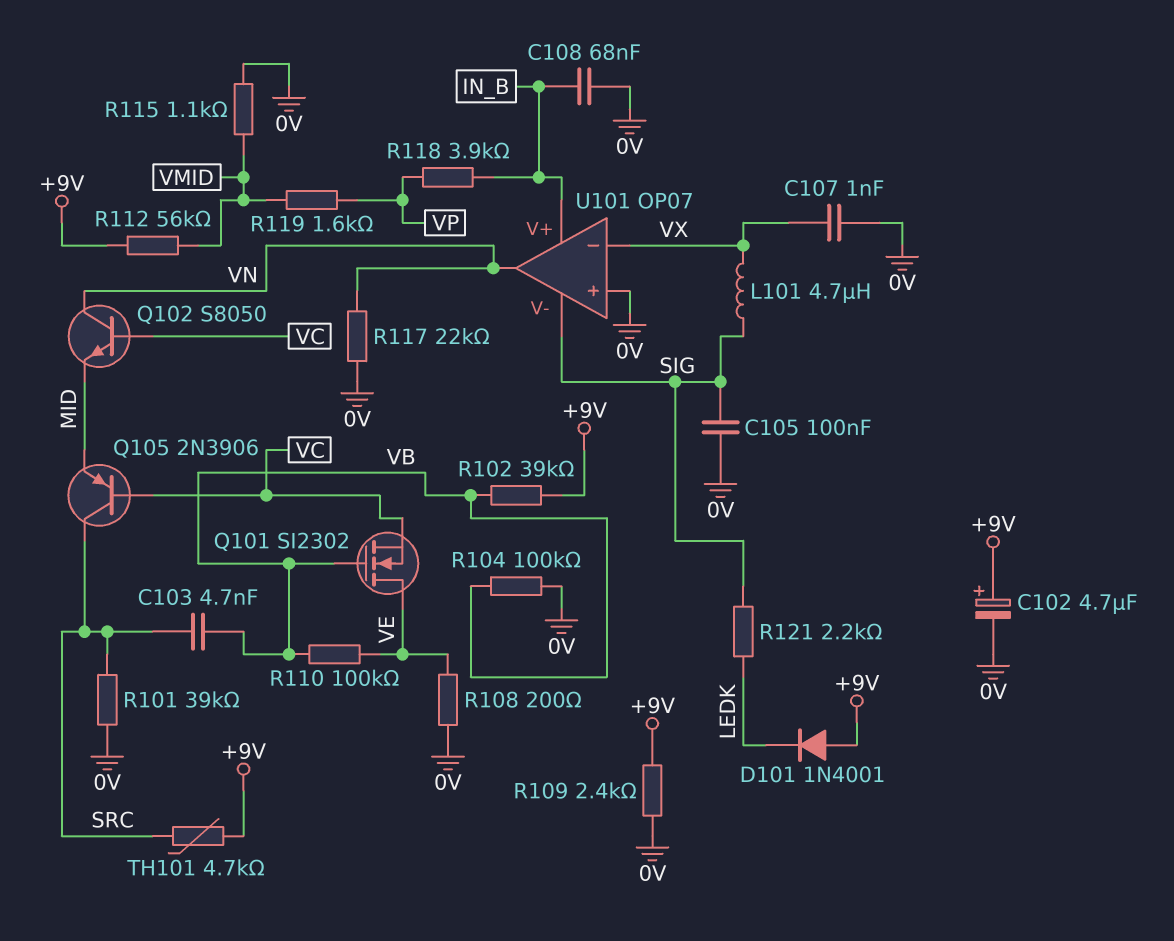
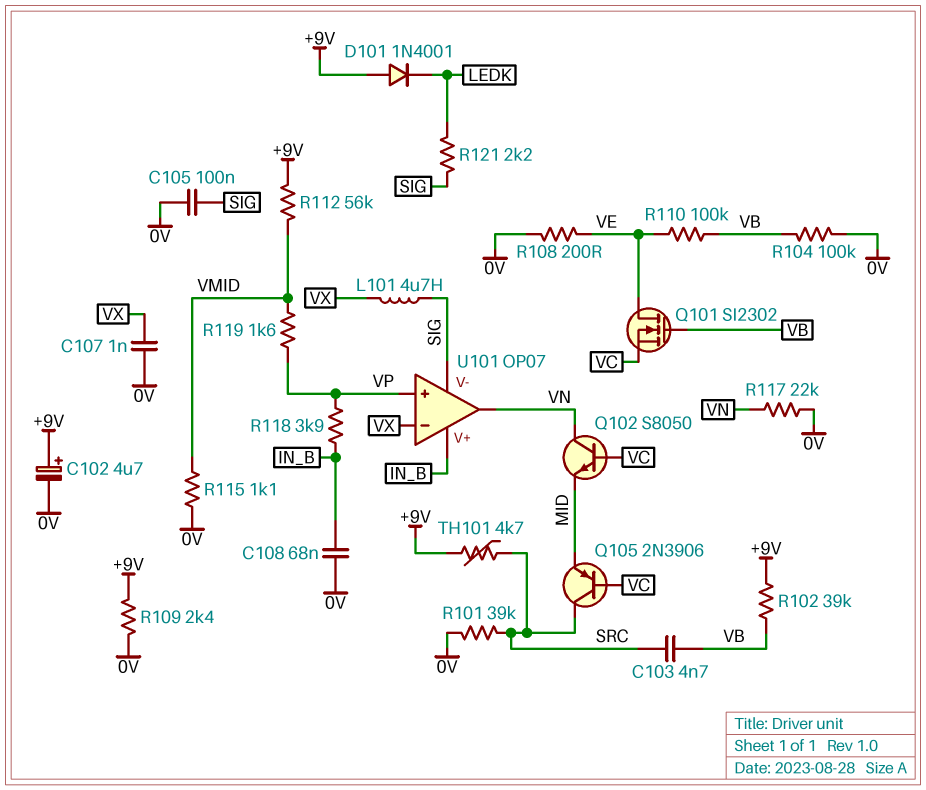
U101 pin in+: 0V -> VP

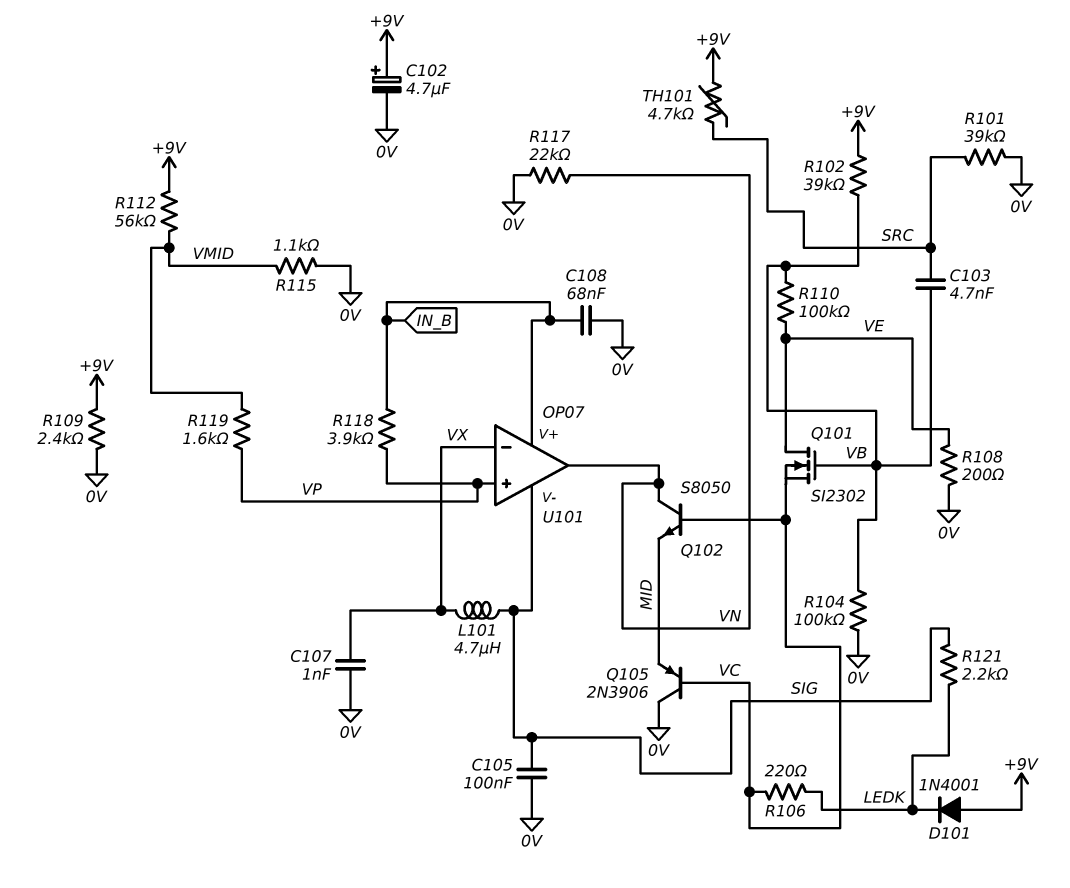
Q105: PNP 2N3906 (B VC, C SRC, E MID) -> PNP 2N3906 (B VC, C 0V, E MID)
R106: none -> 220 (LEDK, VC)

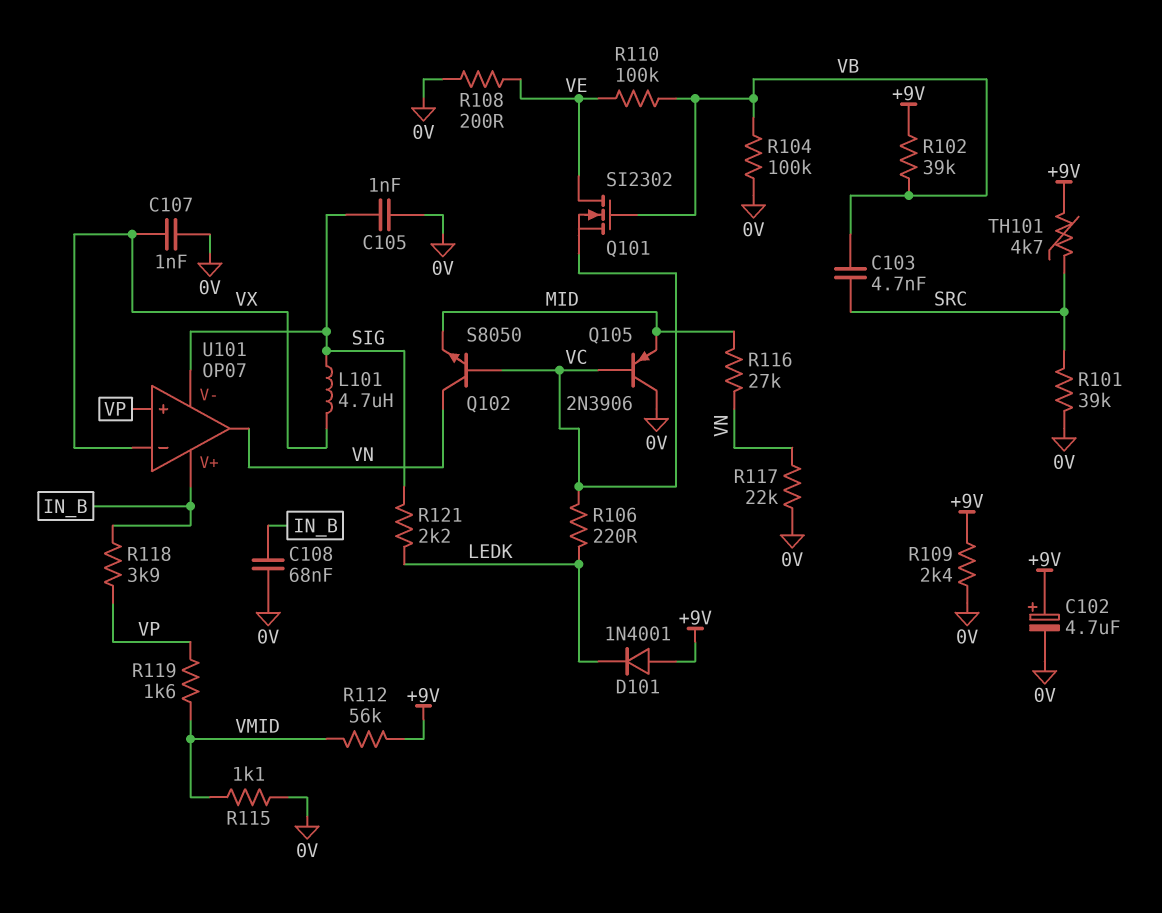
C105: 100nF (0V, SIG) -> 1nF (0V, SIG)
R116: none -> 27k (MID, VN)

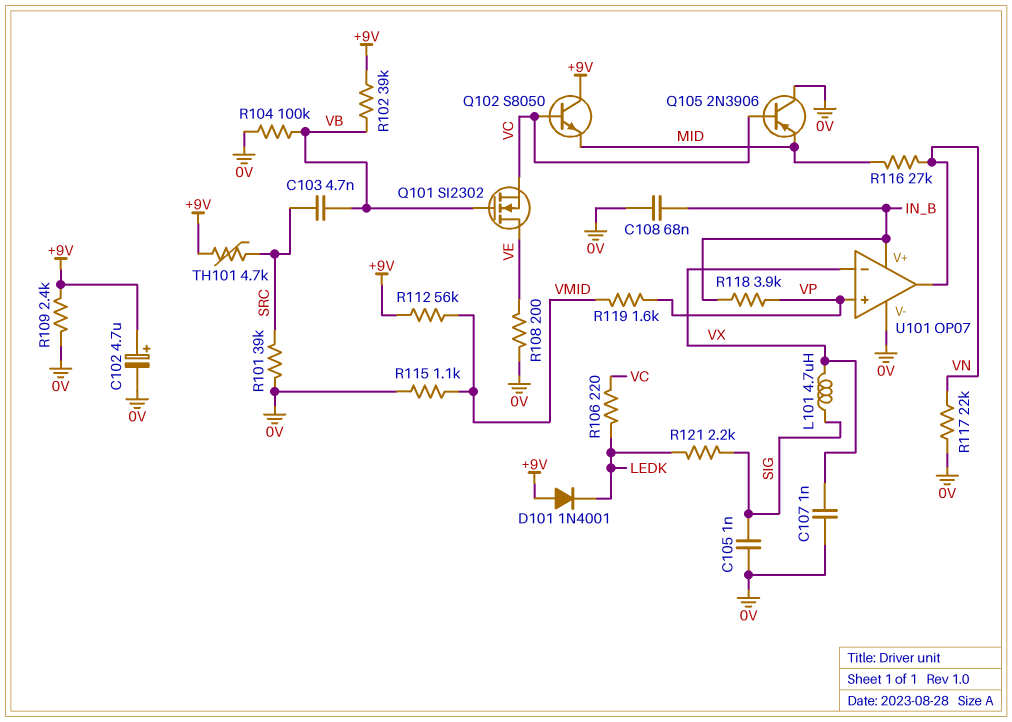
Q102: NPN S8050 (B VC, C VN, E MID) -> NPN S8050 (B VC, C +9V, E MID)
R110: 100k (VB, VE) -> none
U101 pin V-: SIG -> 0V

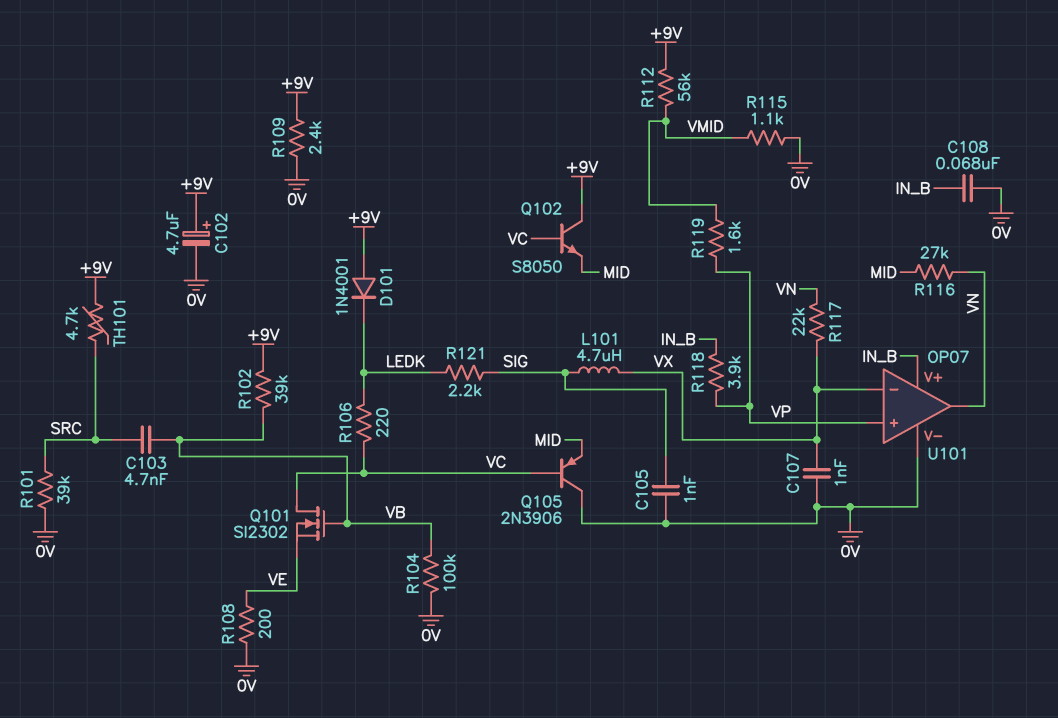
Q101: NMOS SI2302 (G VB, D VE, S VC) -> NMOS SI2302 (G VB, D VC, S VE)
R117: 22k (0V, VN) -> 22k (VN, VX)

